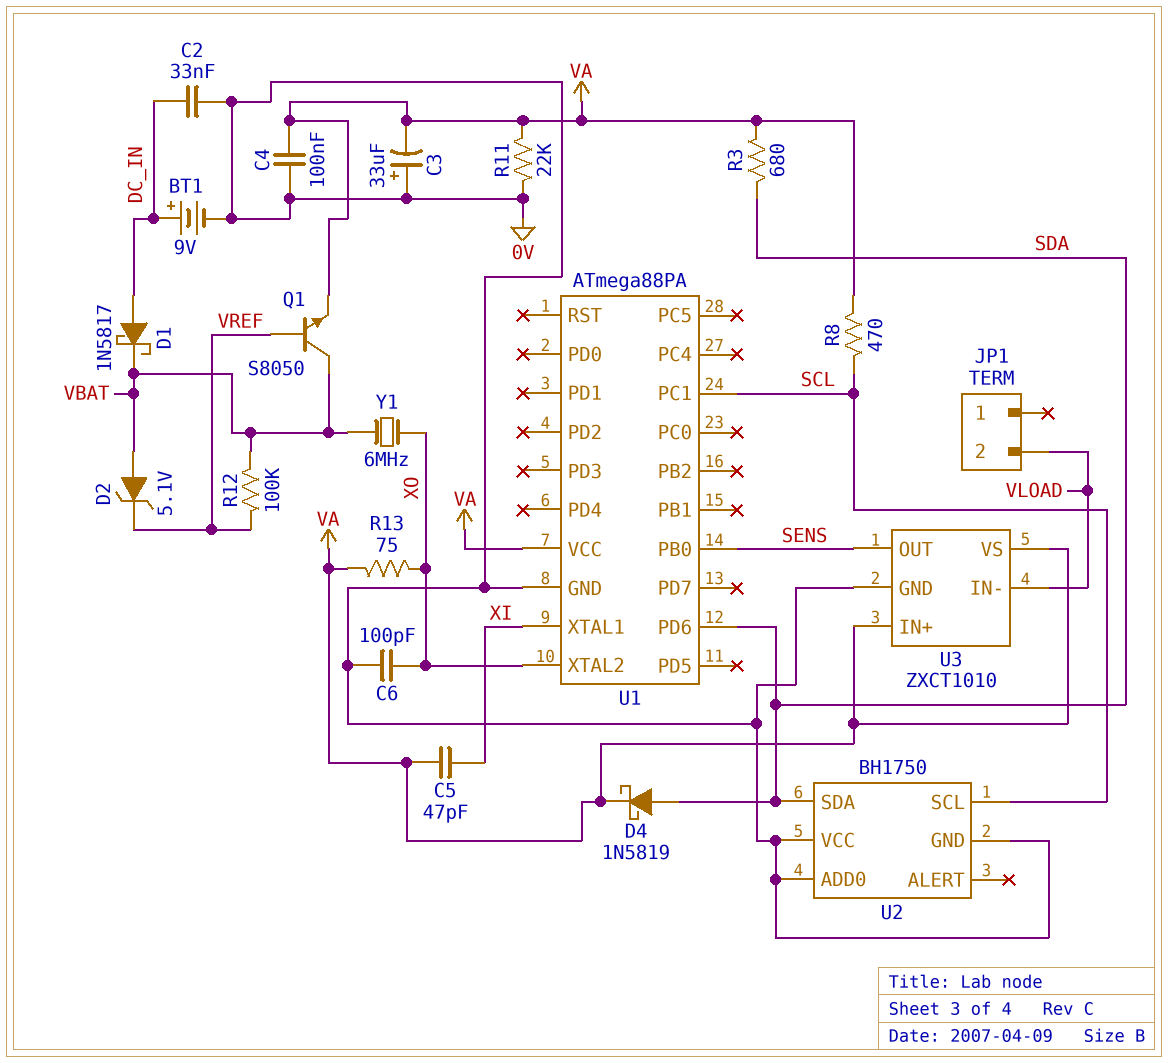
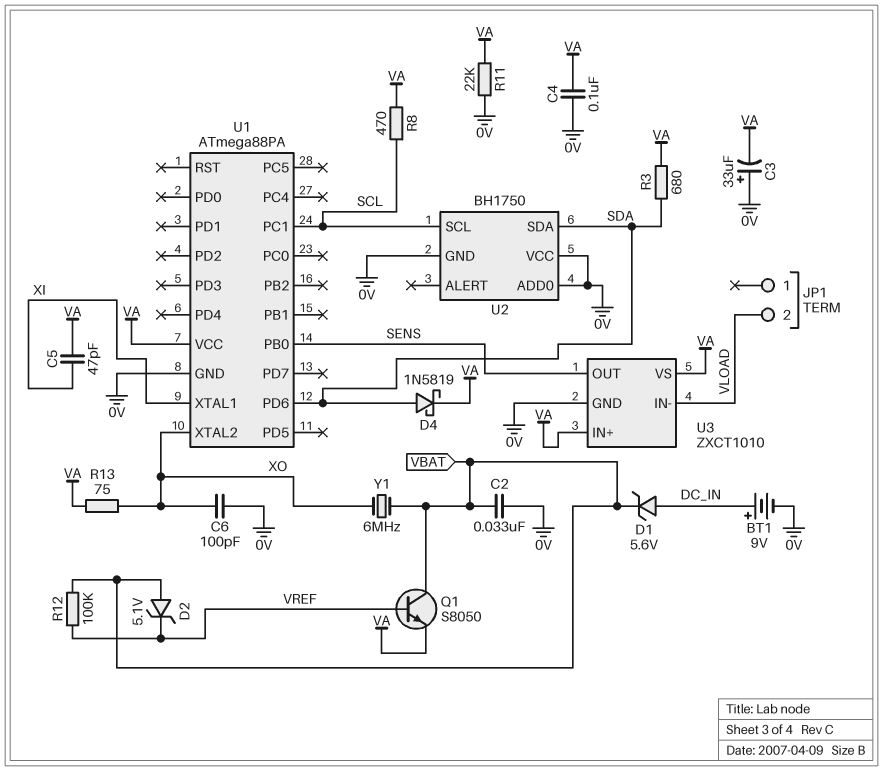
C2: 33nF (0V, DC_IN) -> 33nF (0V, VBAT)
D1: schottky 1N5817 (A DC_IN, K VBAT) -> zener 5.6V (A DC_IN, K VBAT)

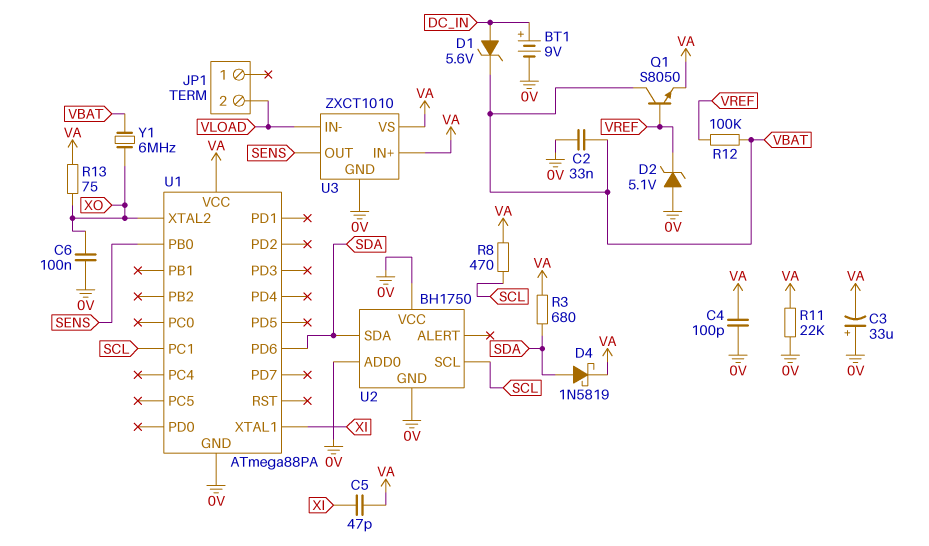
C4: 100nF (0V, VA) -> 100pF (0V, VA)
C6: 100pF (0V, XO) -> 100nF (0V, XO)
D2: zener 5.1V (A VBAT, K VREF) -> zener 5.1V (A 0V, K VREF)

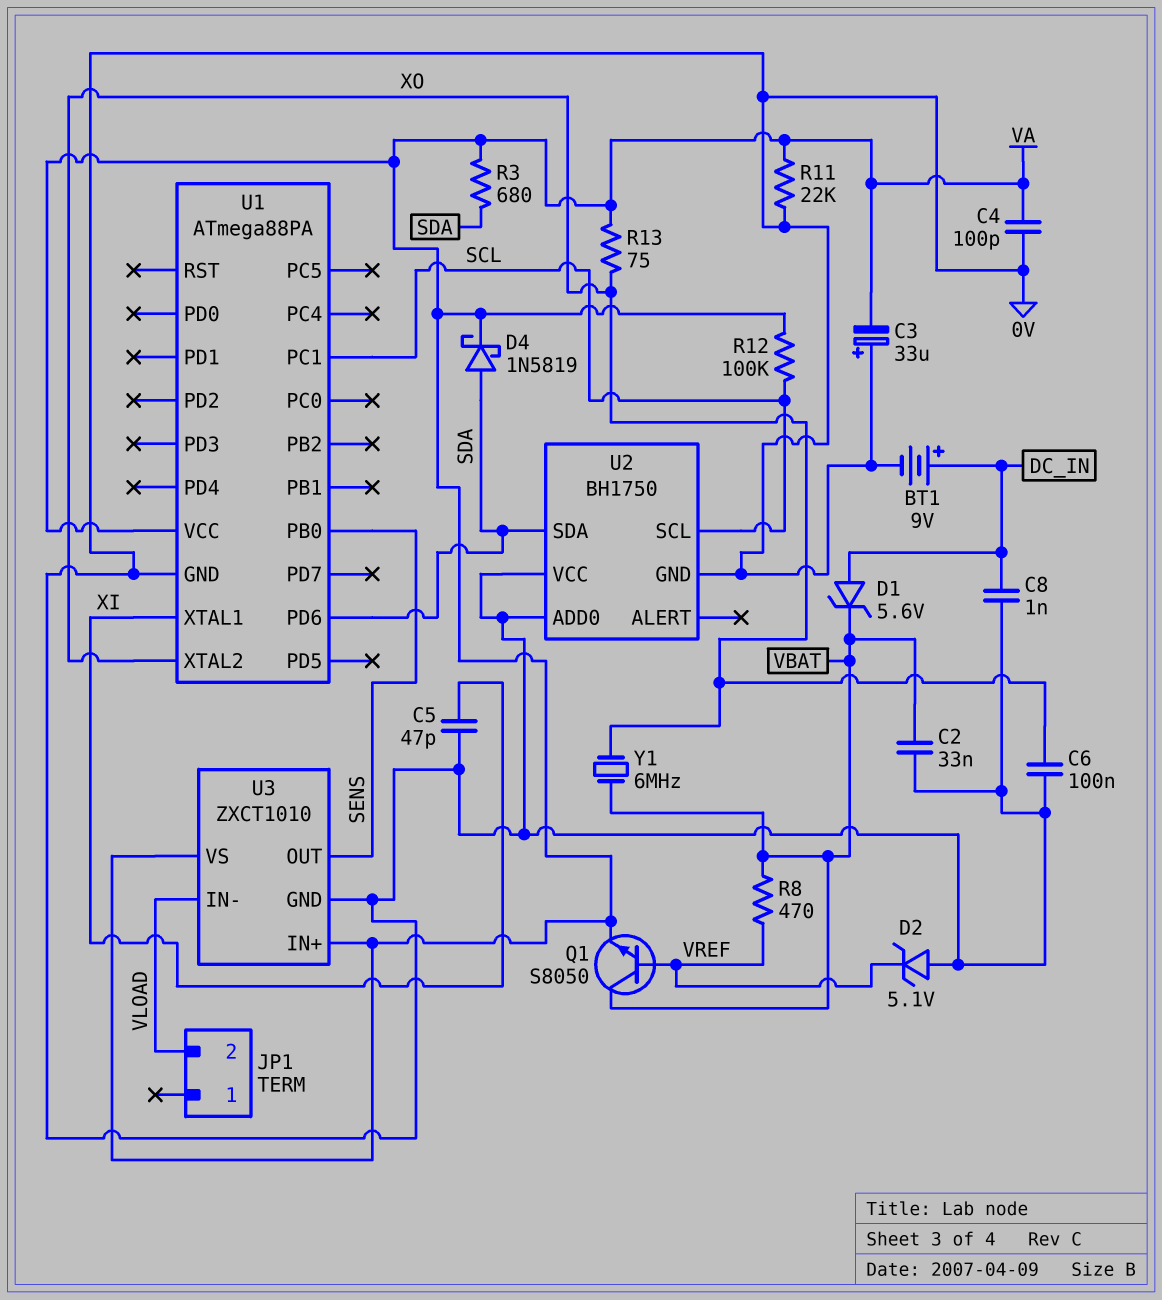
C5: 47pF (VA, XI) -> 47pF (0V, XI)
C8: none -> 1nF (0V, DC_IN)
R8: 470 (SCL, VA) -> 470 (VBAT, VREF)
R12: 100k (VBAT, VREF) -> 100k (SCL, VA)

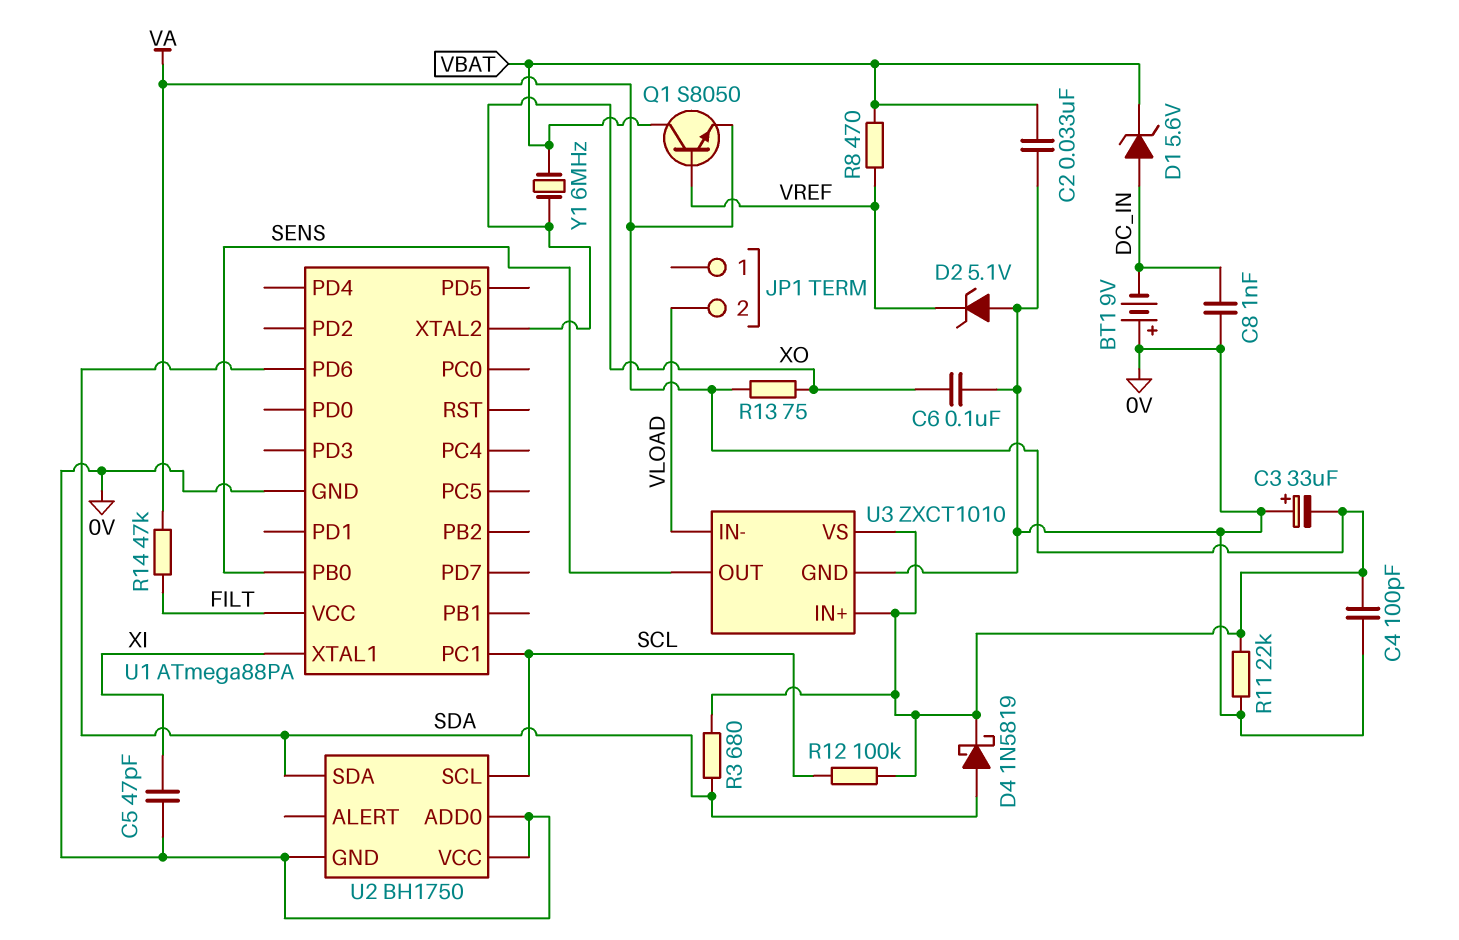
BT1: 9V (plus DC_IN, minus 0V) -> 9V (plus 0V, minus DC_IN)
R14: none -> 47k (FILT, VA)
U1 pin VCC: VA -> FILT

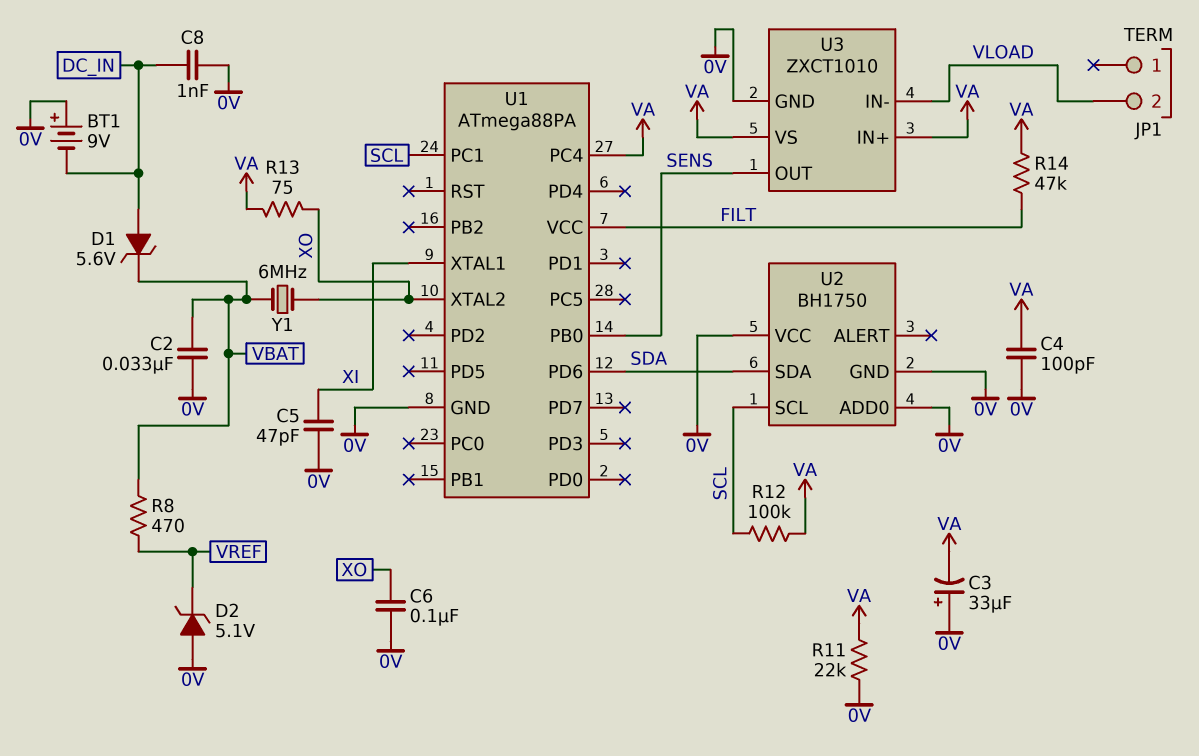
D4: schottky 1N5819 (A SDA, K VA) -> none
Q1: NPN S8050 (B VREF, C VBAT, E VA) -> none
R3: 680 (SDA, VA) -> none
U1 pin PC4: none -> VA

